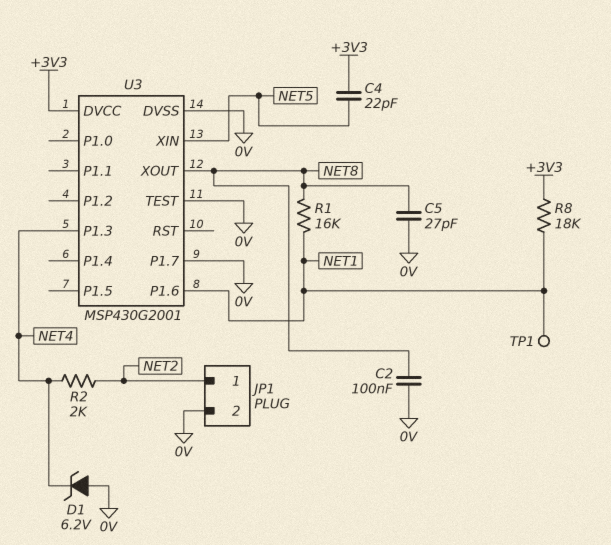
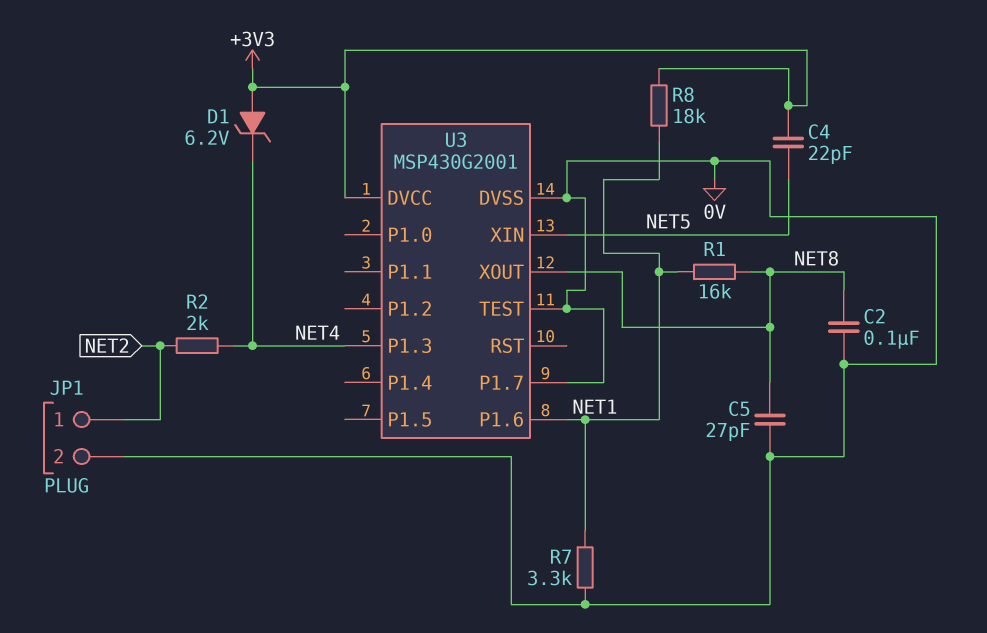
D1: zener 6.2V (A 0V, K NET4) -> zener 6.2V (A +3V3, K NET4)
R7: none -> 3.3k (0V, NET1)
TP1: test point (NET1) -> none

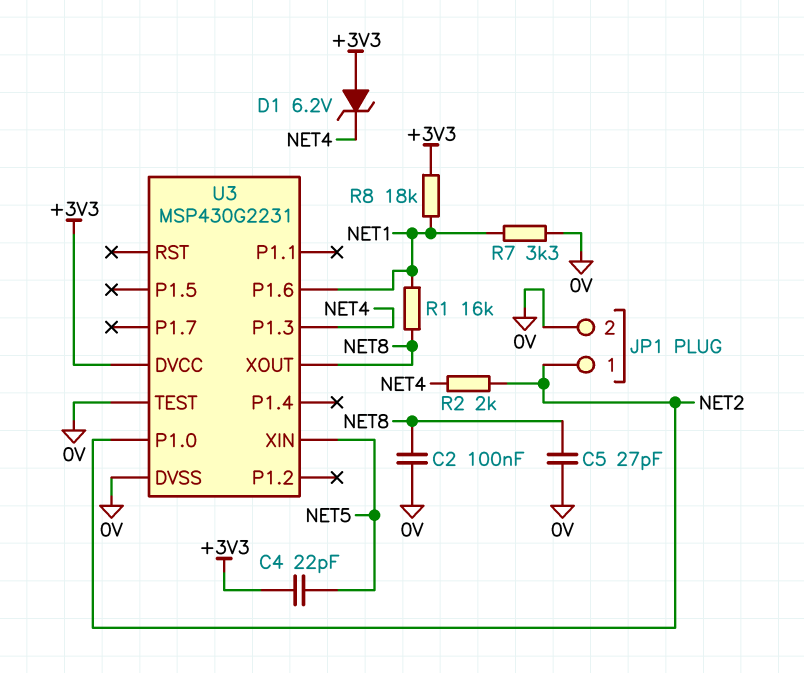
U3: MSP430G2001 -> MSP430G2231
U3 pin P1.0: none -> NET2
U3 pin P1.7: 0V -> none

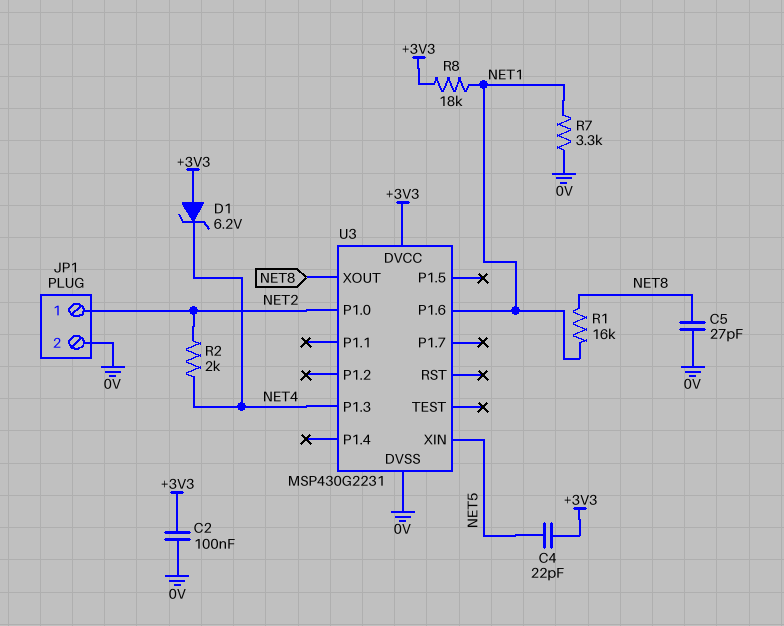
C2: 100nF (0V, NET8) -> 100nF (+3V3, 0V)
U3 pin TEST: 0V -> none

